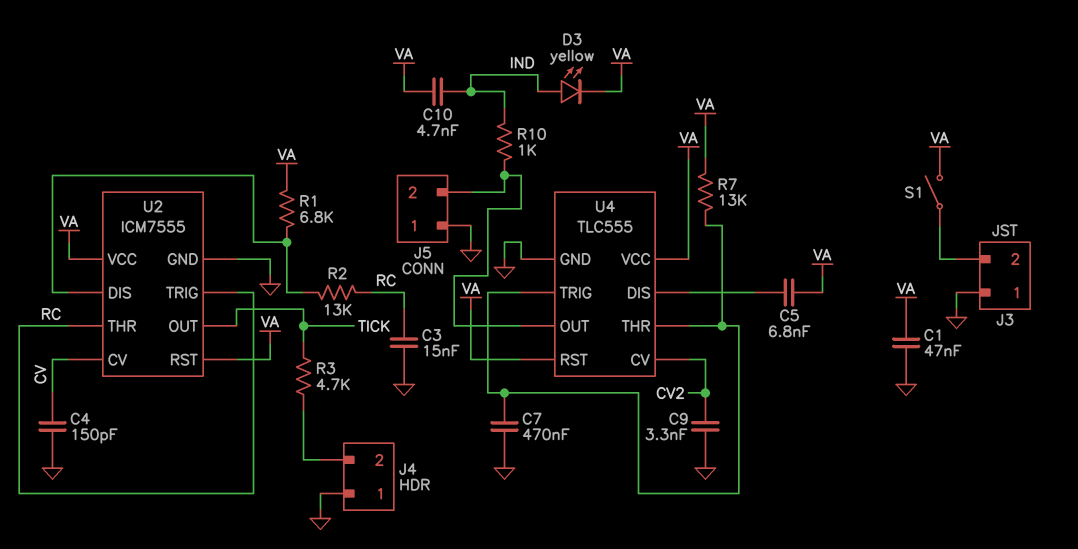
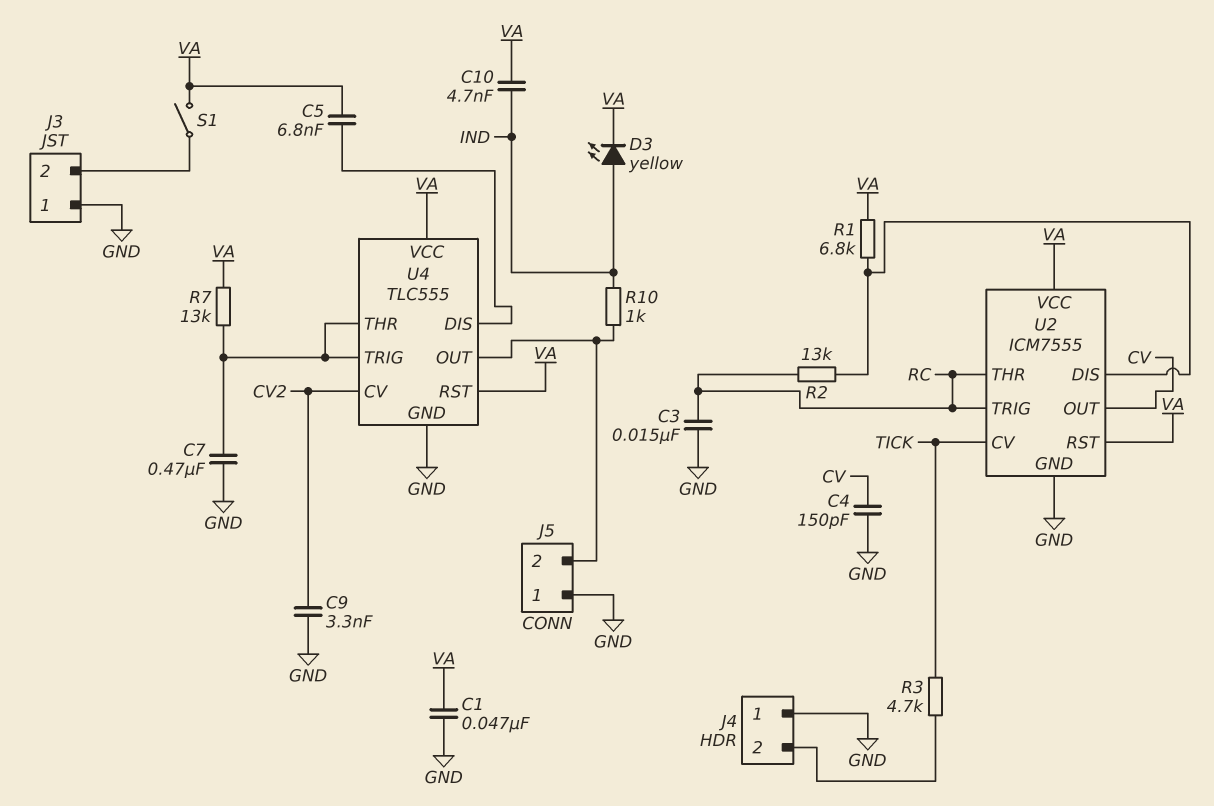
U2 pin CV: CV -> TICK
U2 pin OUT: TICK -> CV

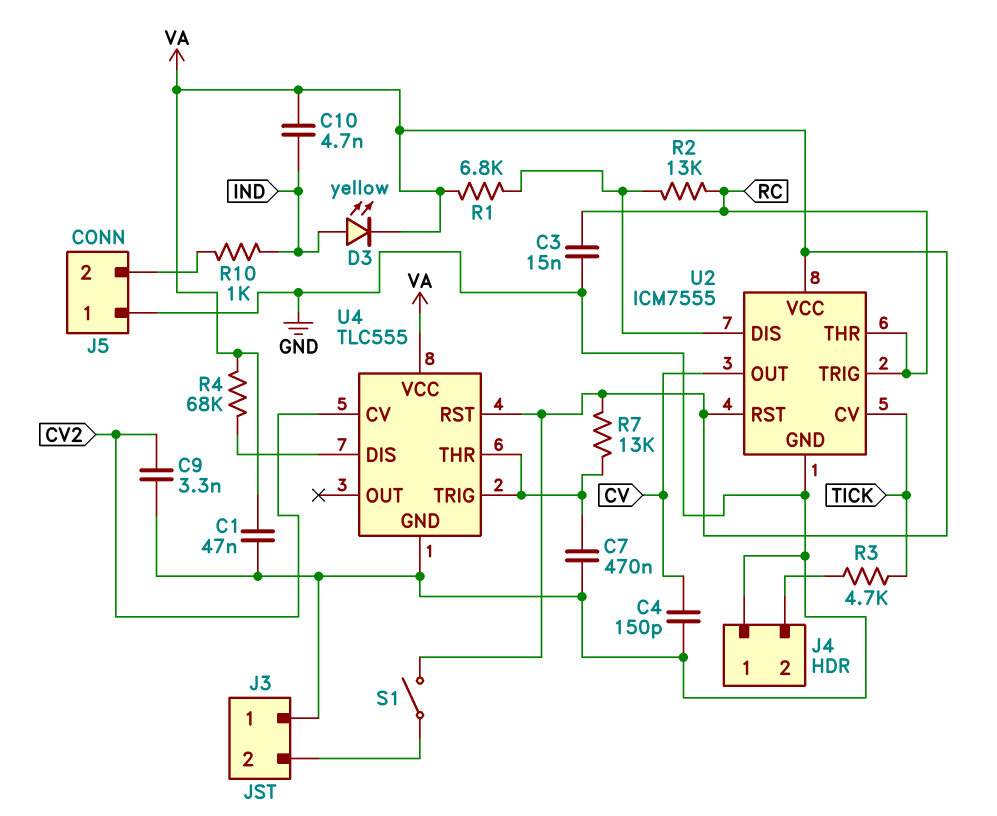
C5: 6.8nF (U4/DIS, VA) -> none
R4: none -> 68k (U4/DIS, VA)
U4 pin OUT: J5/2 -> none

